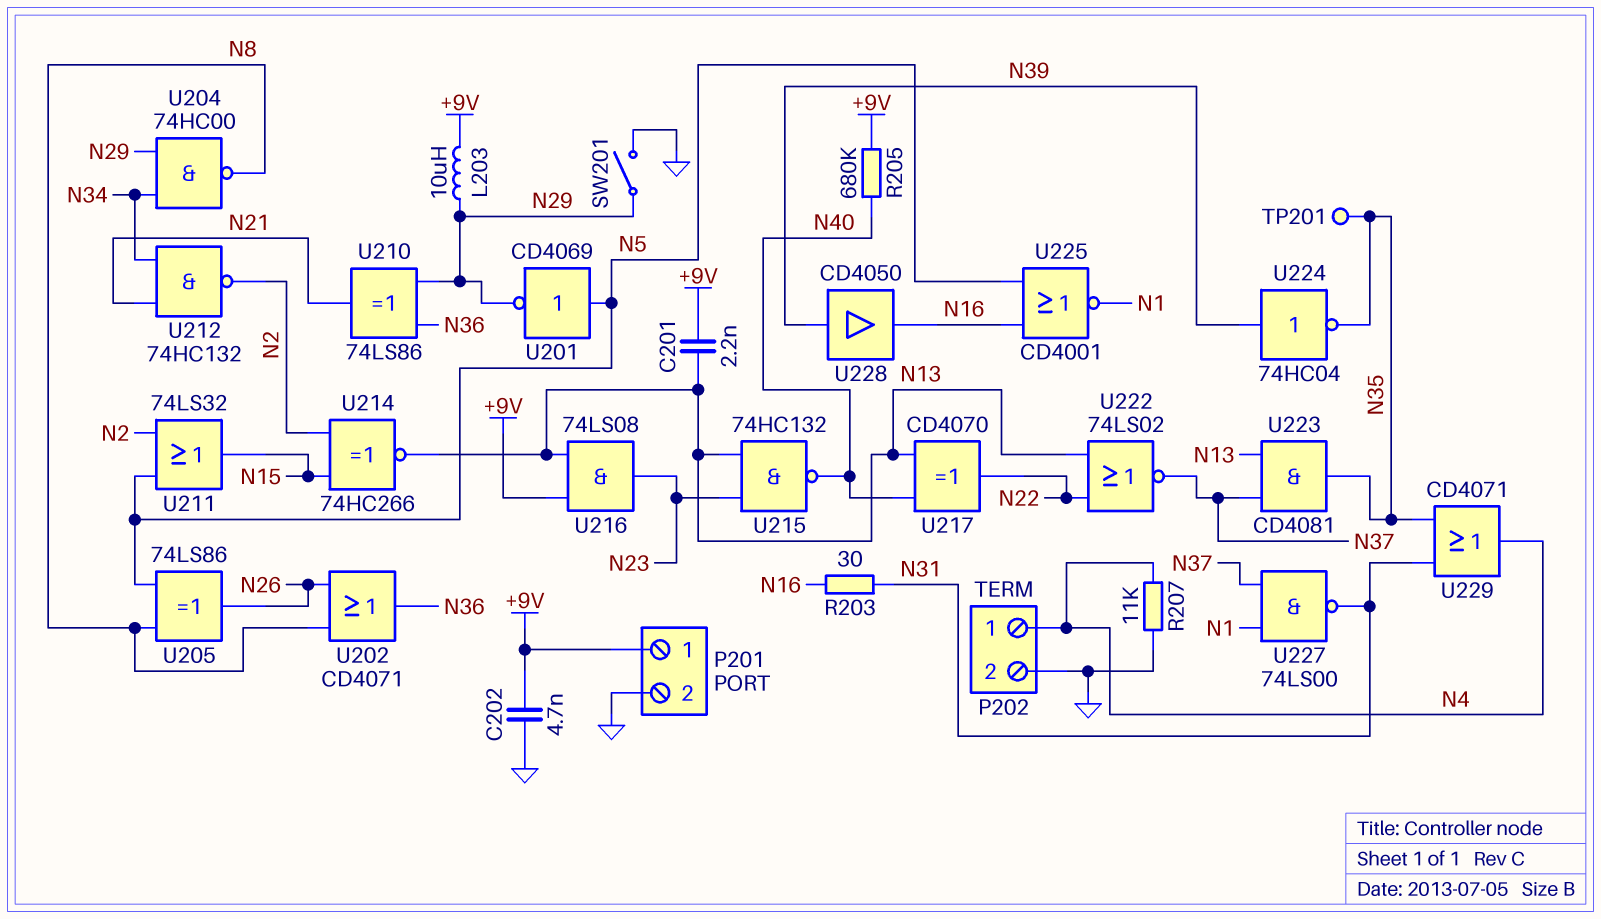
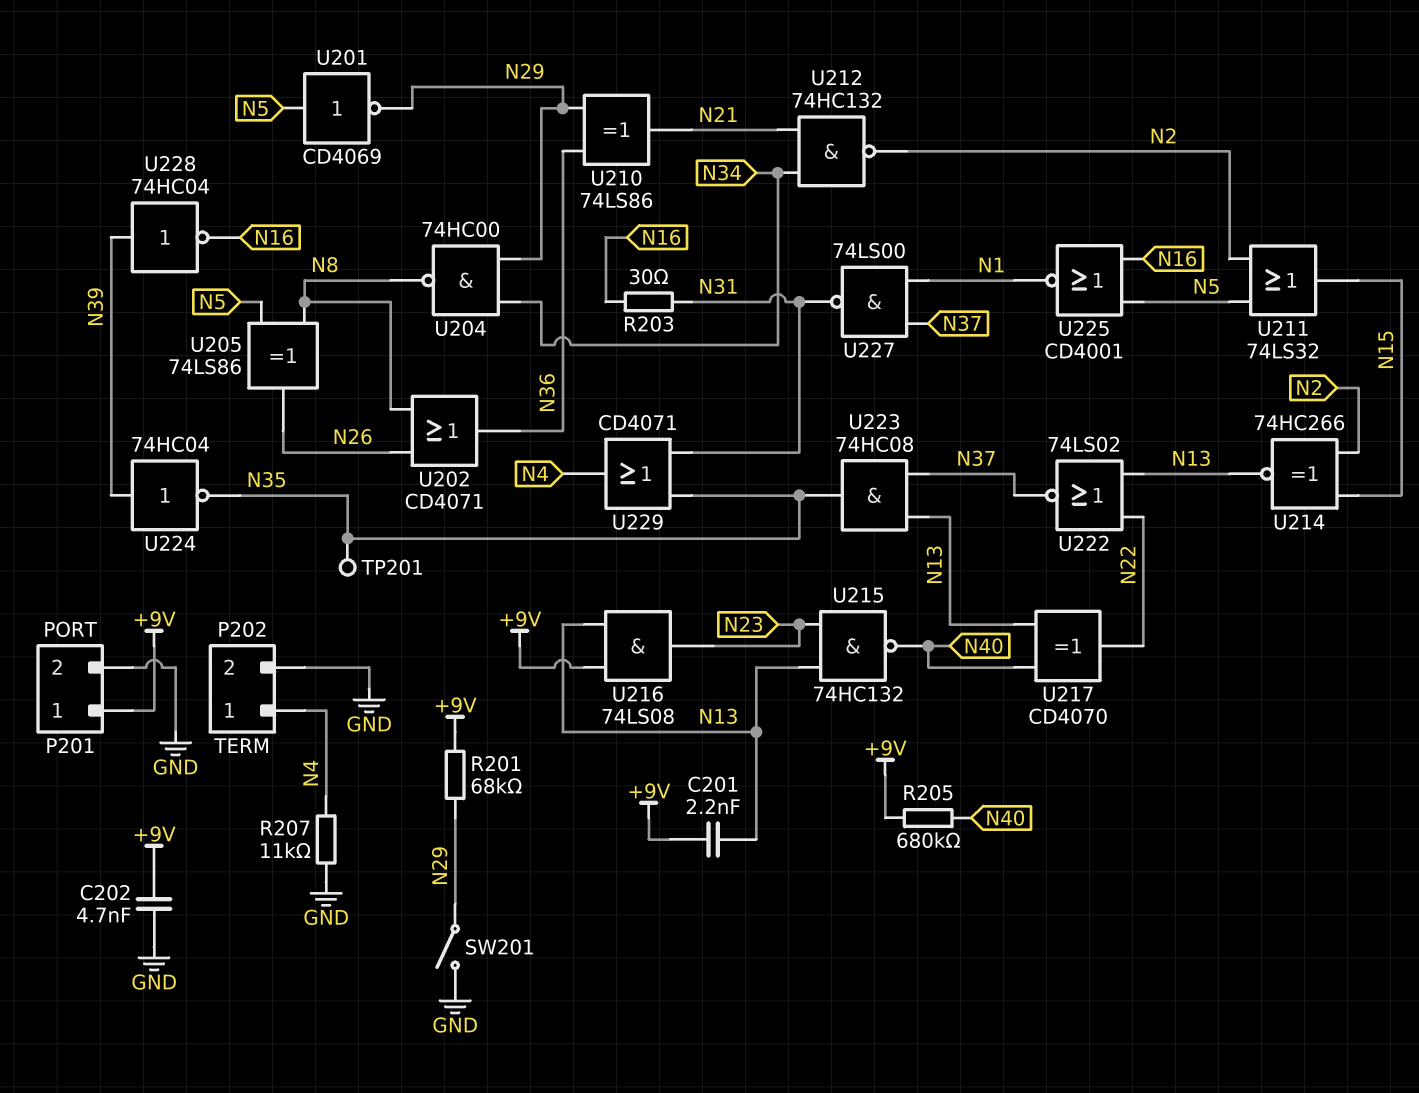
L203: 10uH (+9V, N29) -> none
R201: none -> 68k (+9V, N29)
U223: AND CD4081 (in N13, in N37, out N35) -> AND 74HC08 (in N13, in N37, out N35)
U228: buffer CD4050 (in N39, out N16) -> NOT 74HC04 (in N39, out N16)

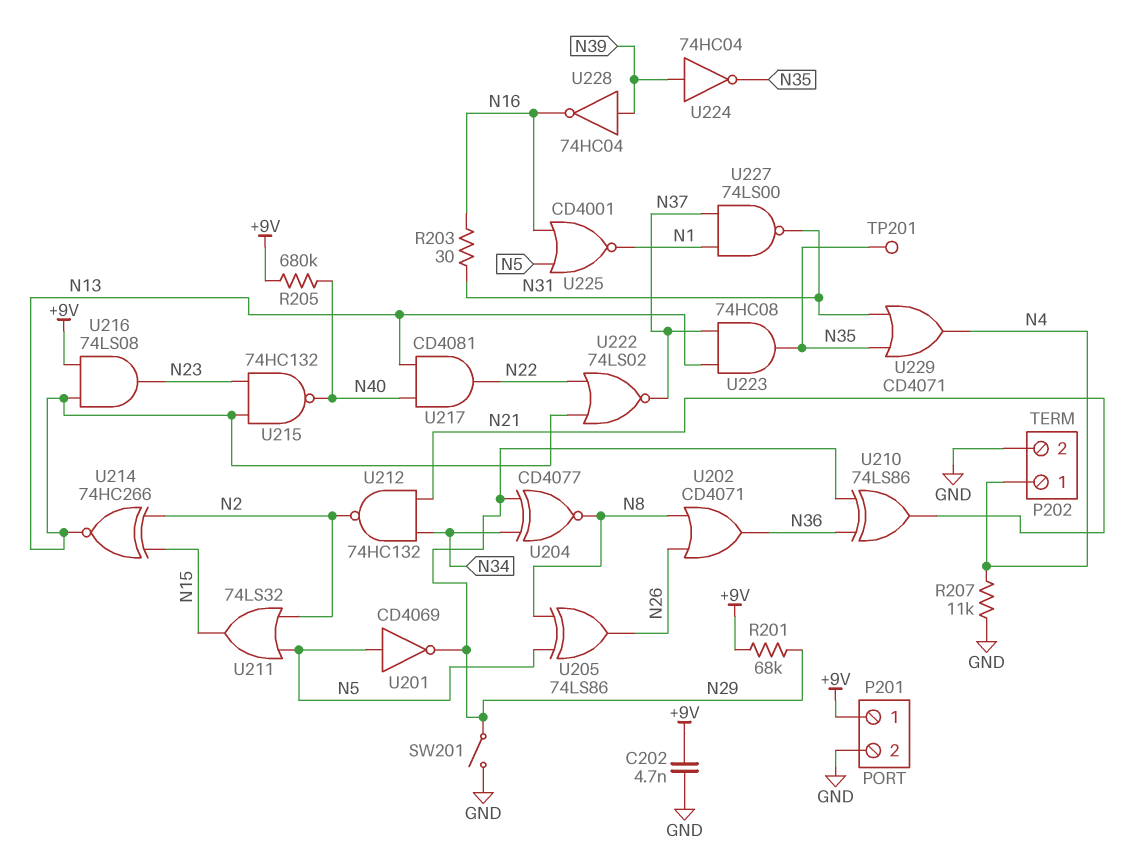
C201: 2.2nF (+9V, N13) -> none
U204: NAND 74HC00 (in N29, in N34, out N8) -> XNOR CD4077 (in N29, in N34, out N8)
U217: XOR CD4070 (in N13, in N40, out N22) -> AND CD4081 (in N13, in N40, out N22)

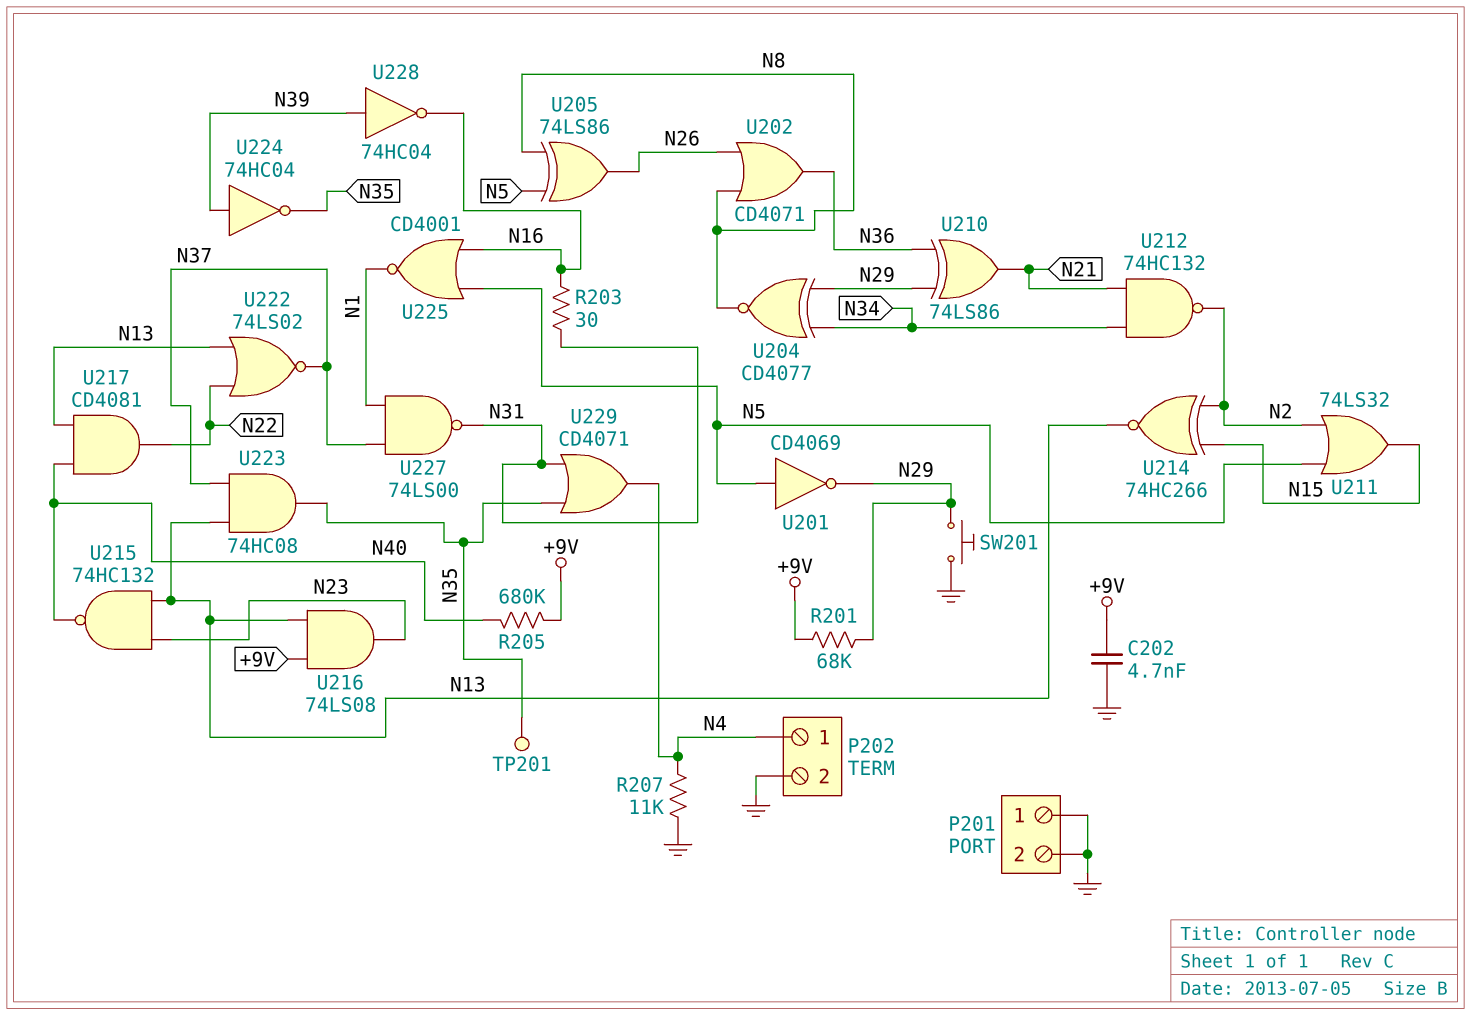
P201 pin 1: +9V -> GND
SW201: switch (GND, N29) -> button (GND, N29)

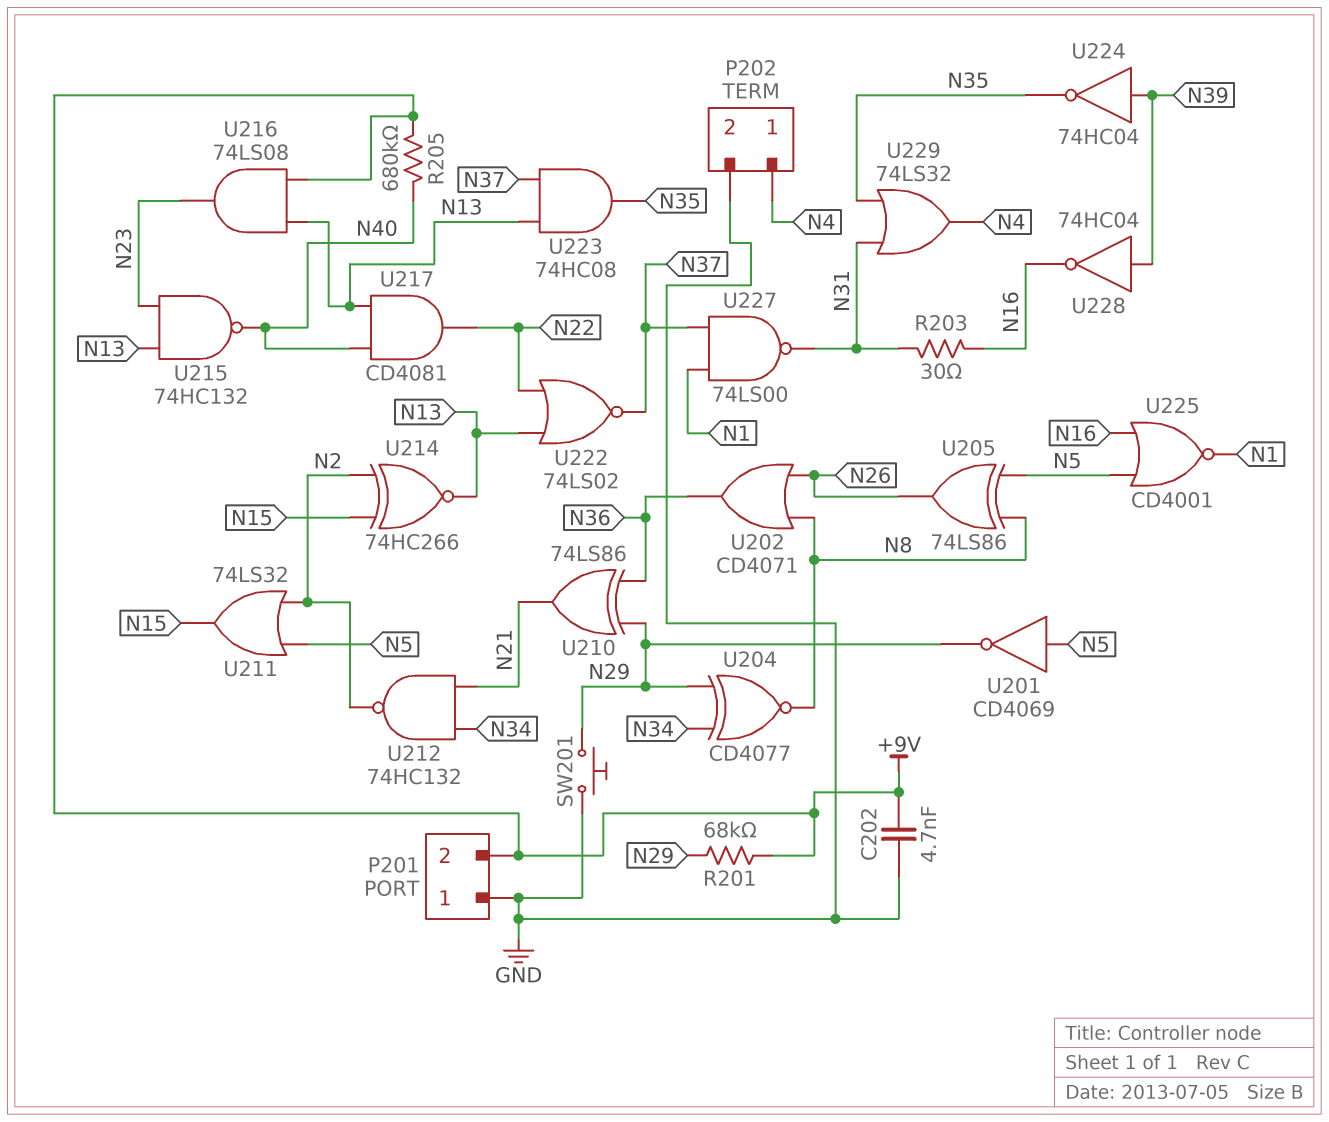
P201 pin 2: GND -> +9V
R207: 11k (GND, N4) -> none
TP201: test point (N35) -> none
U229: OR CD4071 (in N31, in N35, out N4) -> OR 74LS32 (in N31, in N35, out N4)

